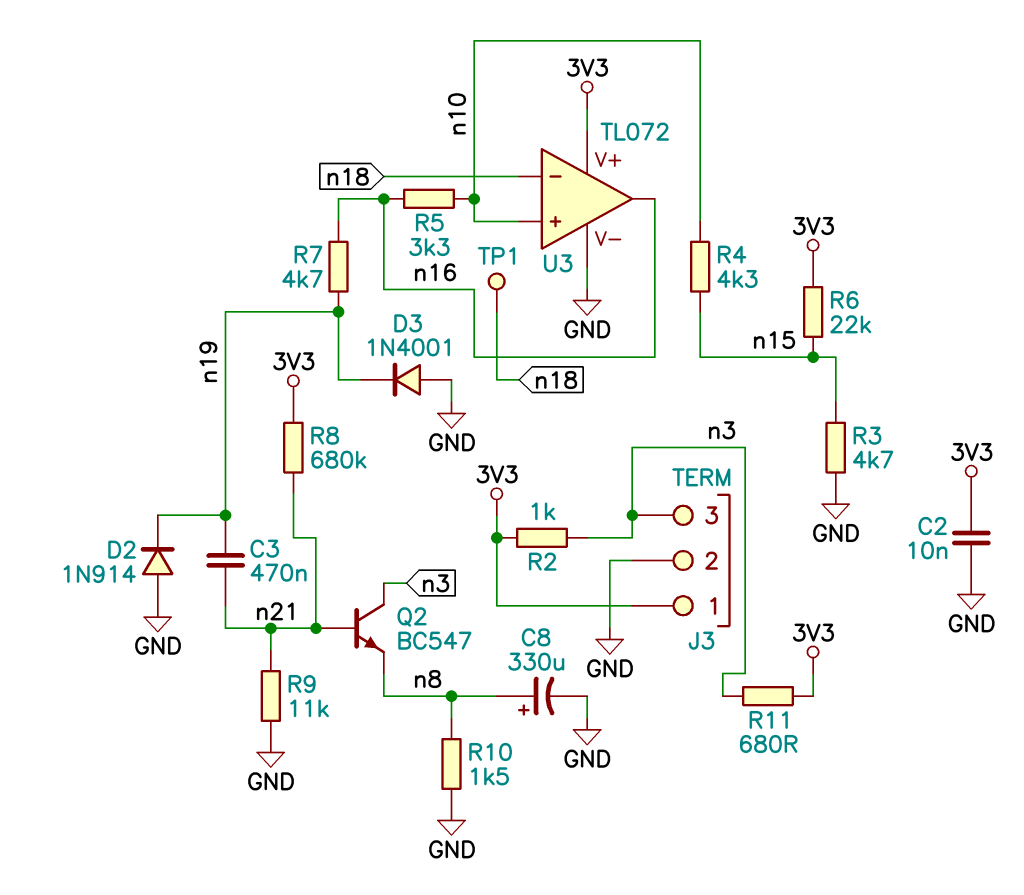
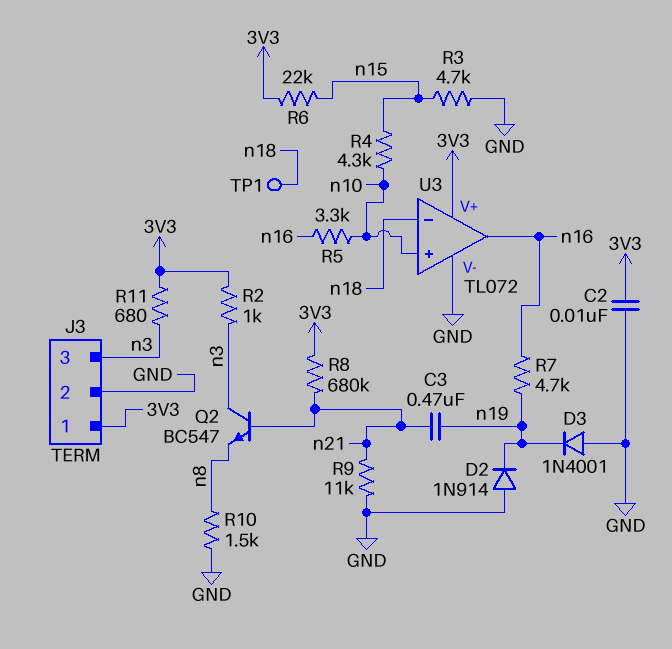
C8: 330uF (plus n8, minus GND) -> none

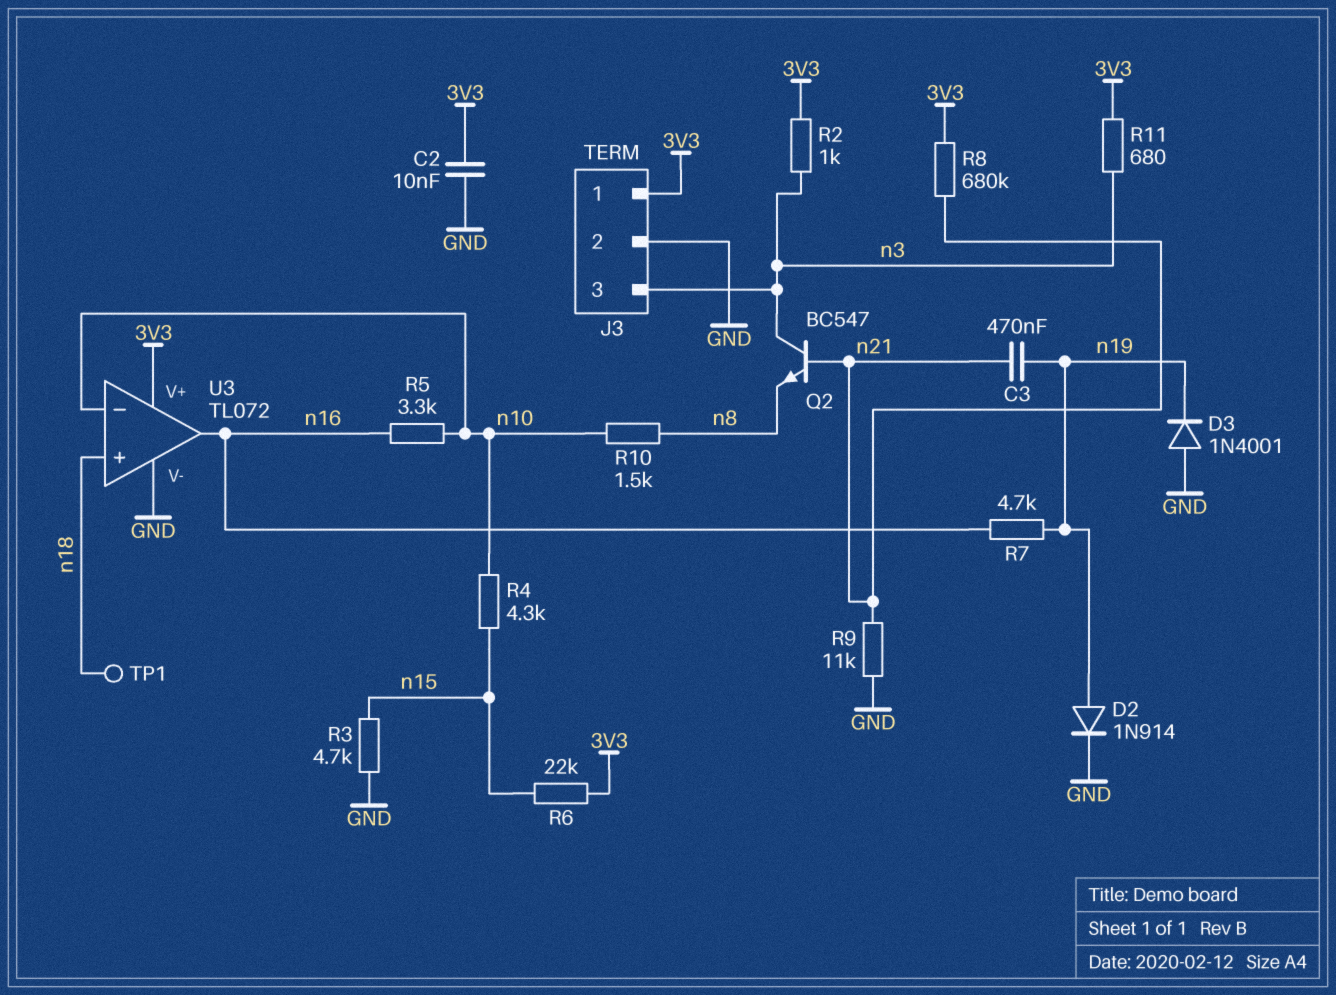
D2: diode 1N914 (A GND, K n19) -> diode 1N914 (A n19, K GND)
R10: 1.5k (GND, n8) -> 1.5k (n8, n10)
U3 pin in+: n10 -> n18
U3 pin in-: n18 -> n10

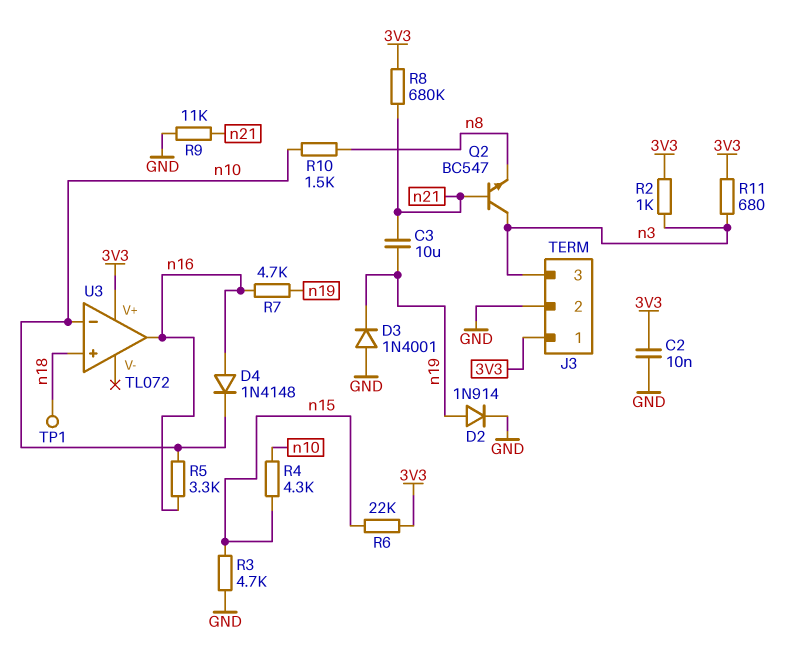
C3: 470nF (n19, n21) -> 10uF (n19, n21)
D4: none -> diode 1N4148 (A n16, K n10)
U3 pin V-: GND -> none

